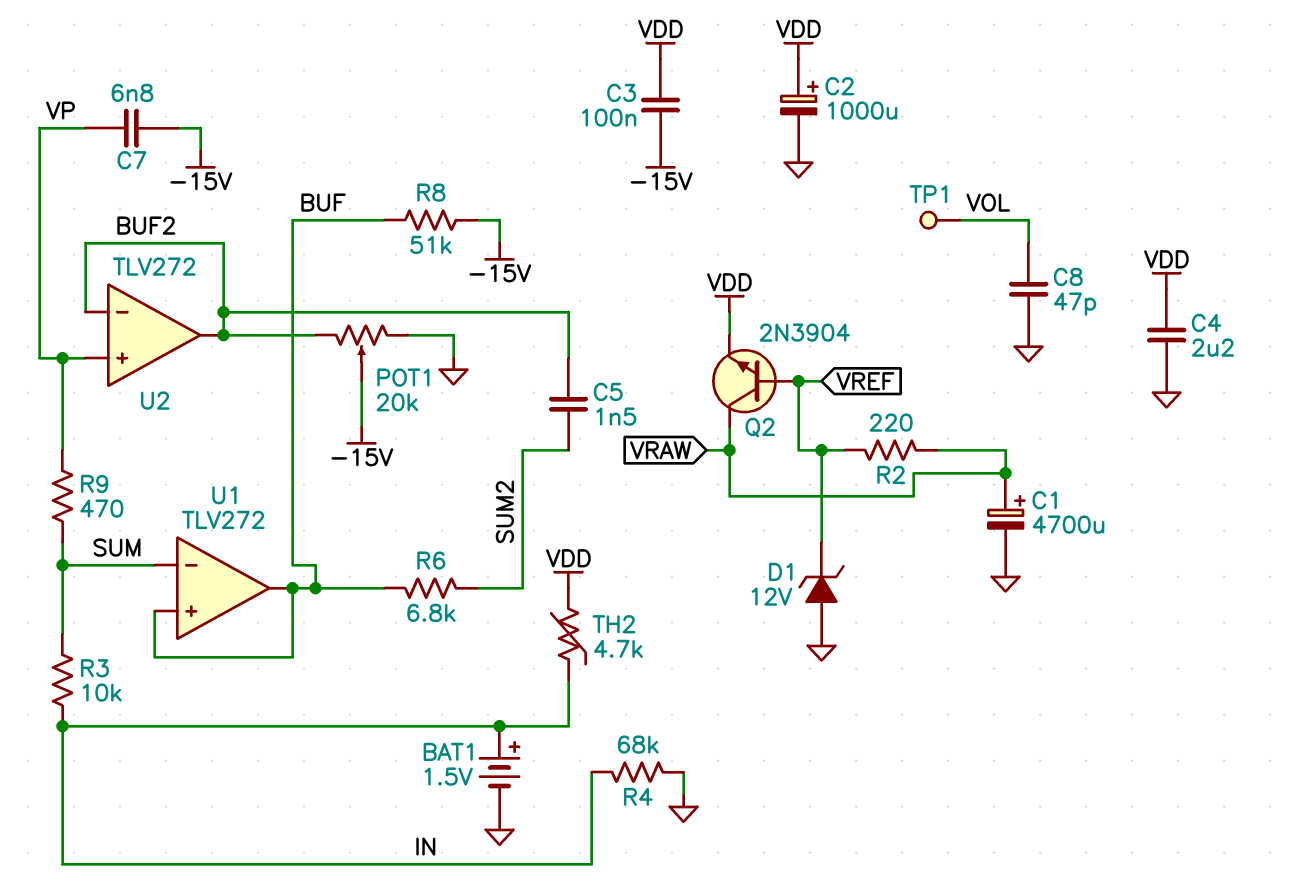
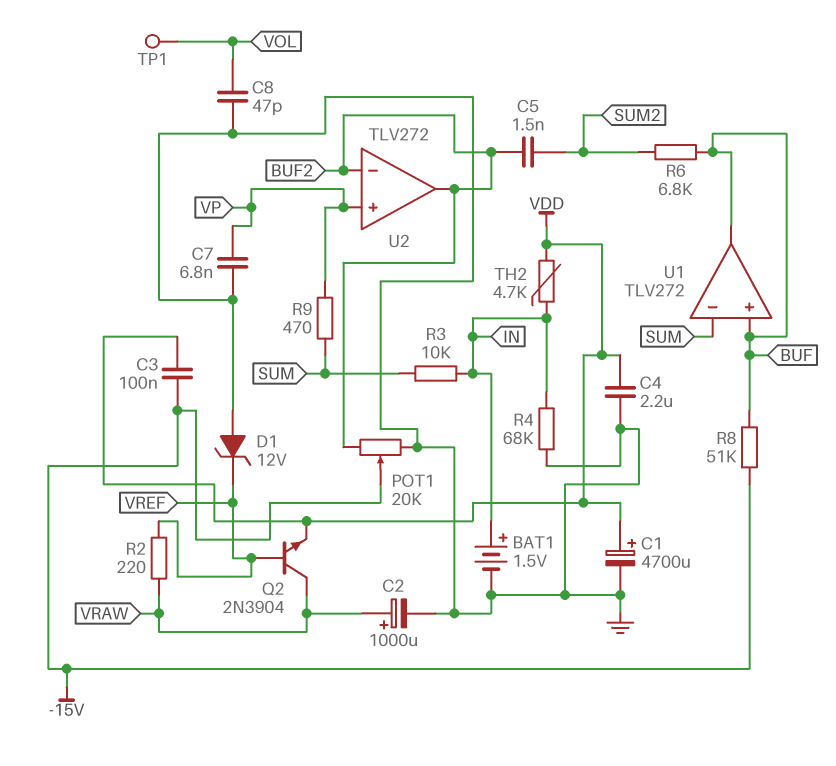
C1: 4700uF (plus VRAW, minus GND) -> 4700uF (plus VDD, minus GND)
C2: 1000uF (plus VDD, minus GND) -> 1000uF (plus VRAW, minus GND)
C7: 6.8nF (-15V, VP) -> 6.8nF (GND, VP)

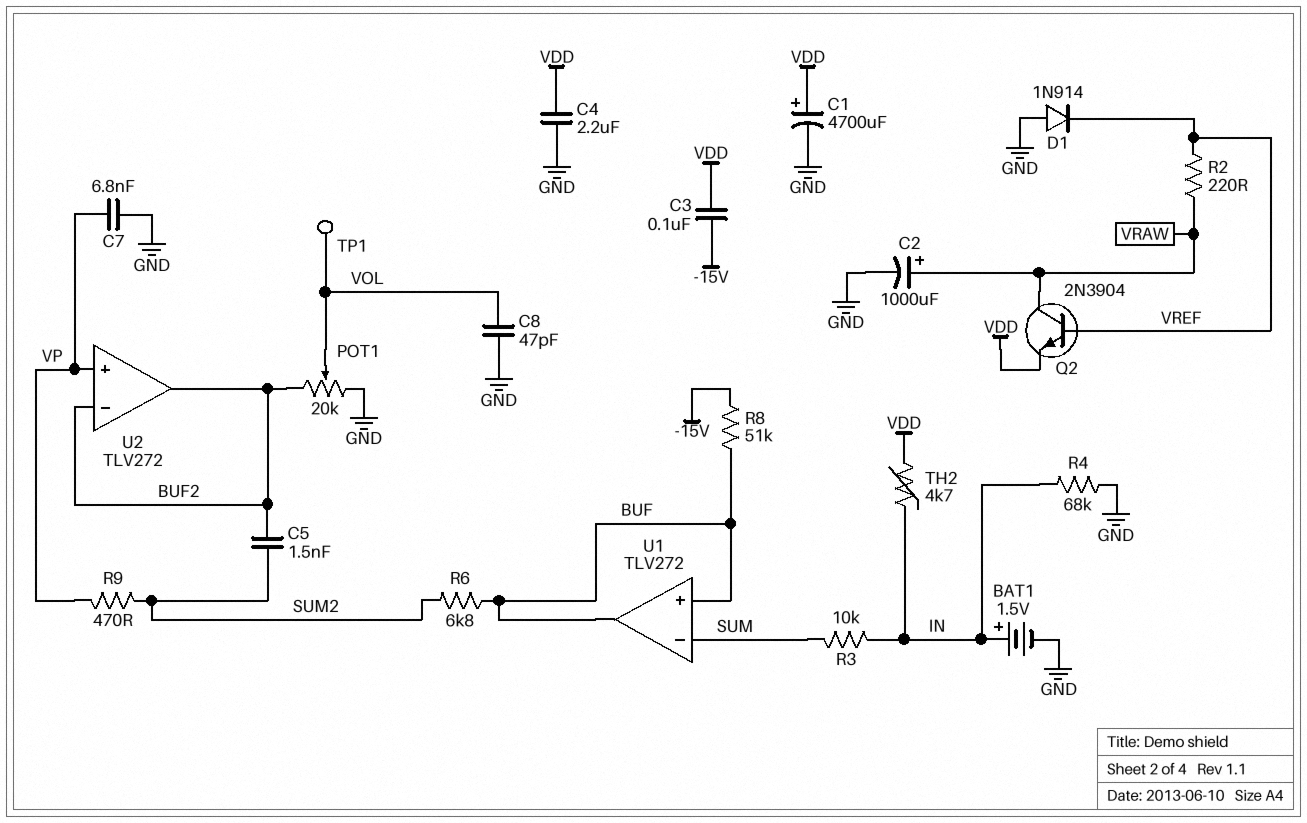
D1: zener 12V (A GND, K VREF) -> diode 1N914 (A GND, K VREF)
POT1: 20k (BUF2, GND, wiper -15V) -> 20k (BUF2, GND, wiper VOL)
R9: 470 (SUM, VP) -> 470 (SUM2, VP)

